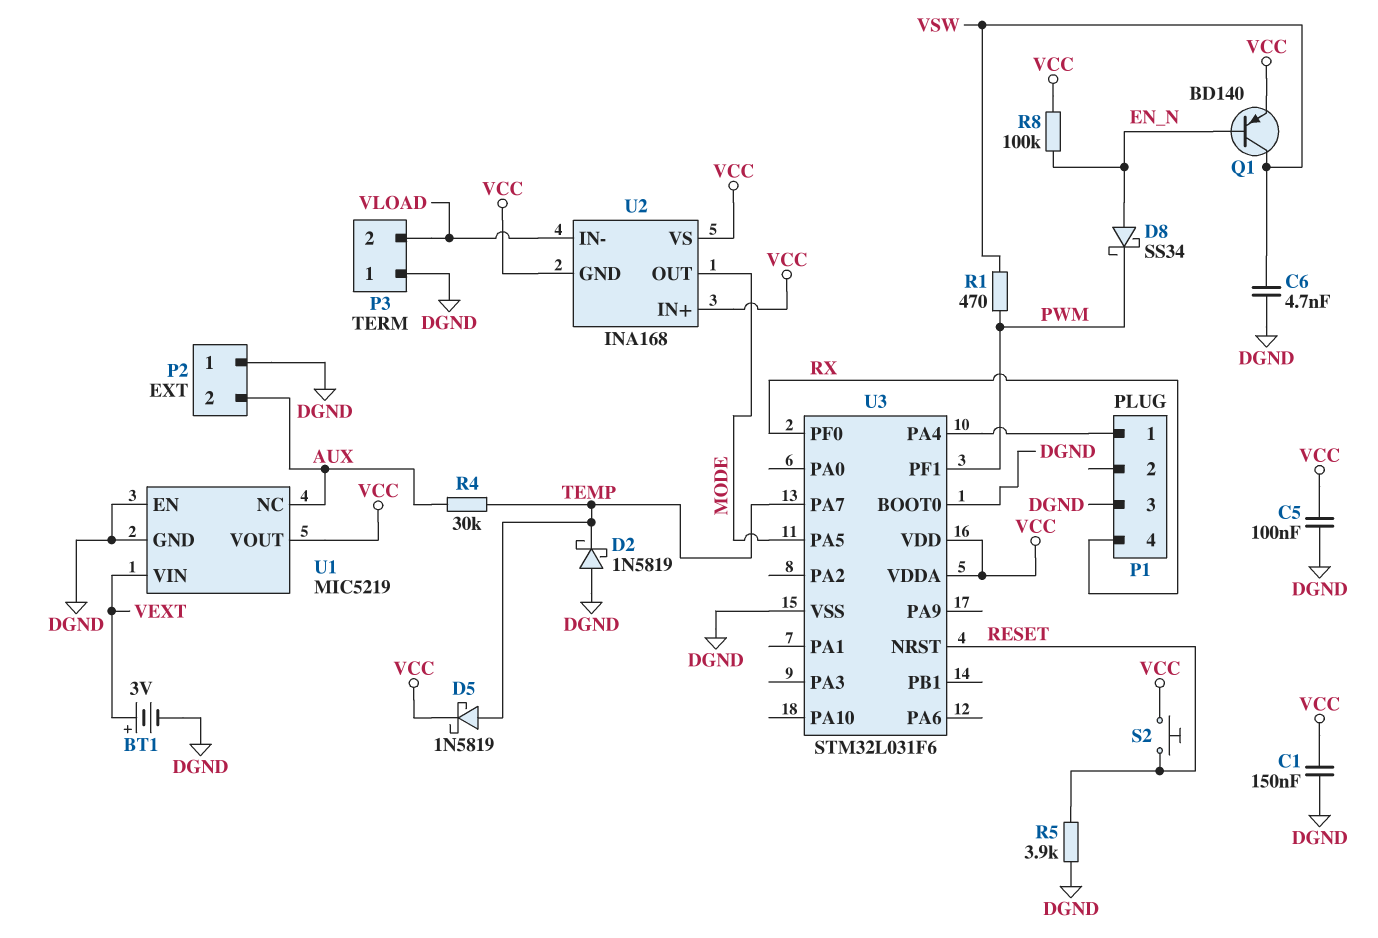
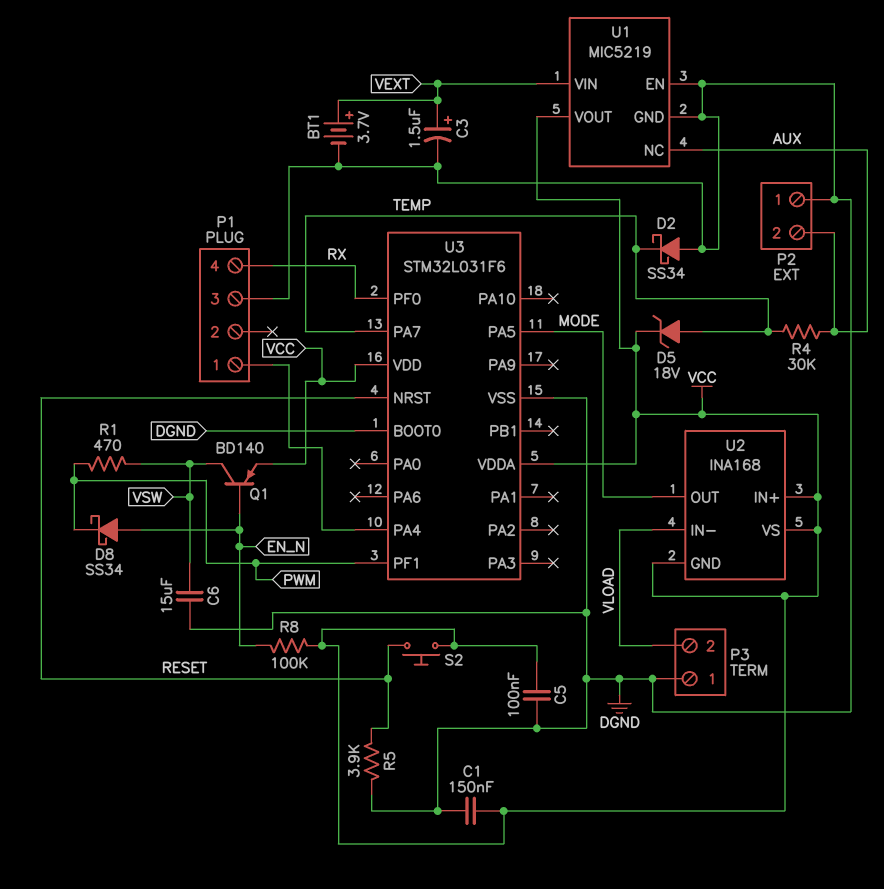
BT1: 3V (plus VEXT, minus DGND) -> 3.7V (plus VEXT, minus DGND)
C3: none -> 1.5uF (plus VEXT, minus DGND)
C6: 4.7nF (DGND, VSW) -> 15uF (DGND, VSW)
D2: schottky 1N5819 (A DGND, K TEMP) -> schottky SS34 (A DGND, K TEMP)
D5: schottky 1N5819 (A TEMP, K VCC) -> zener 18V (A TEMP, K VCC)

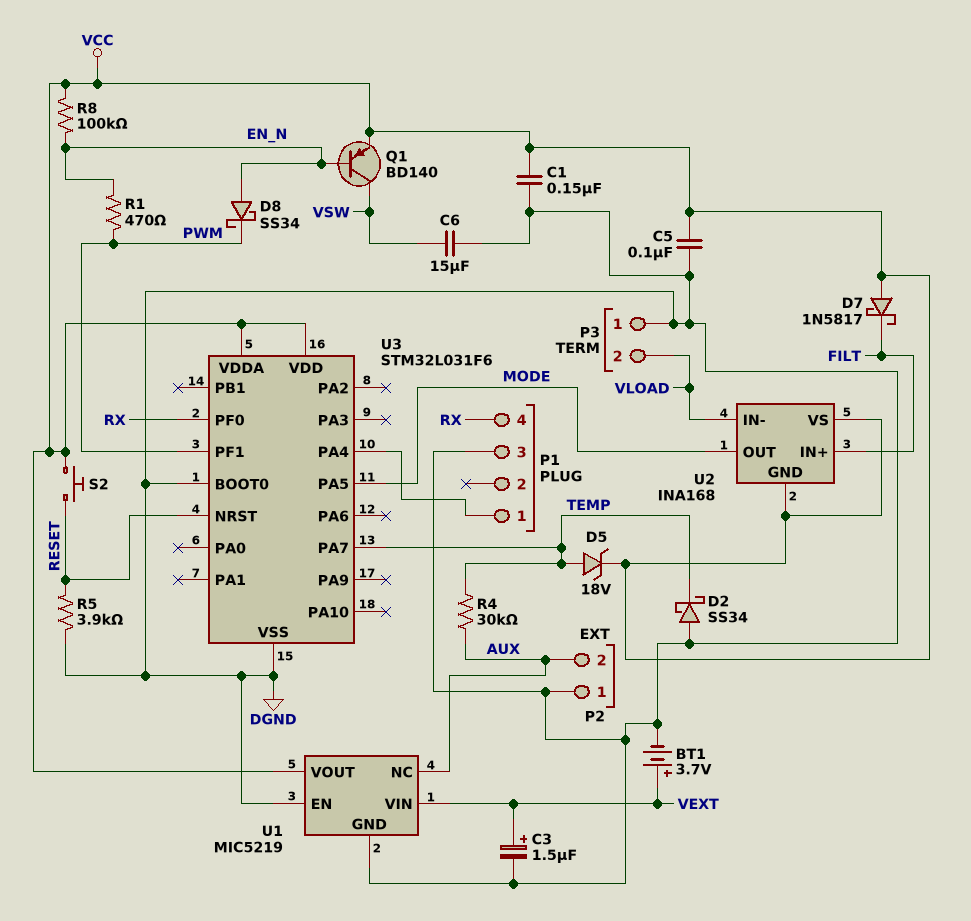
D7: none -> schottky 1N5817 (A VCC, K FILT)
R1: 470 (PWM, VSW) -> 470 (EN_N, PWM)
U2 pin IN+: VCC -> FILT

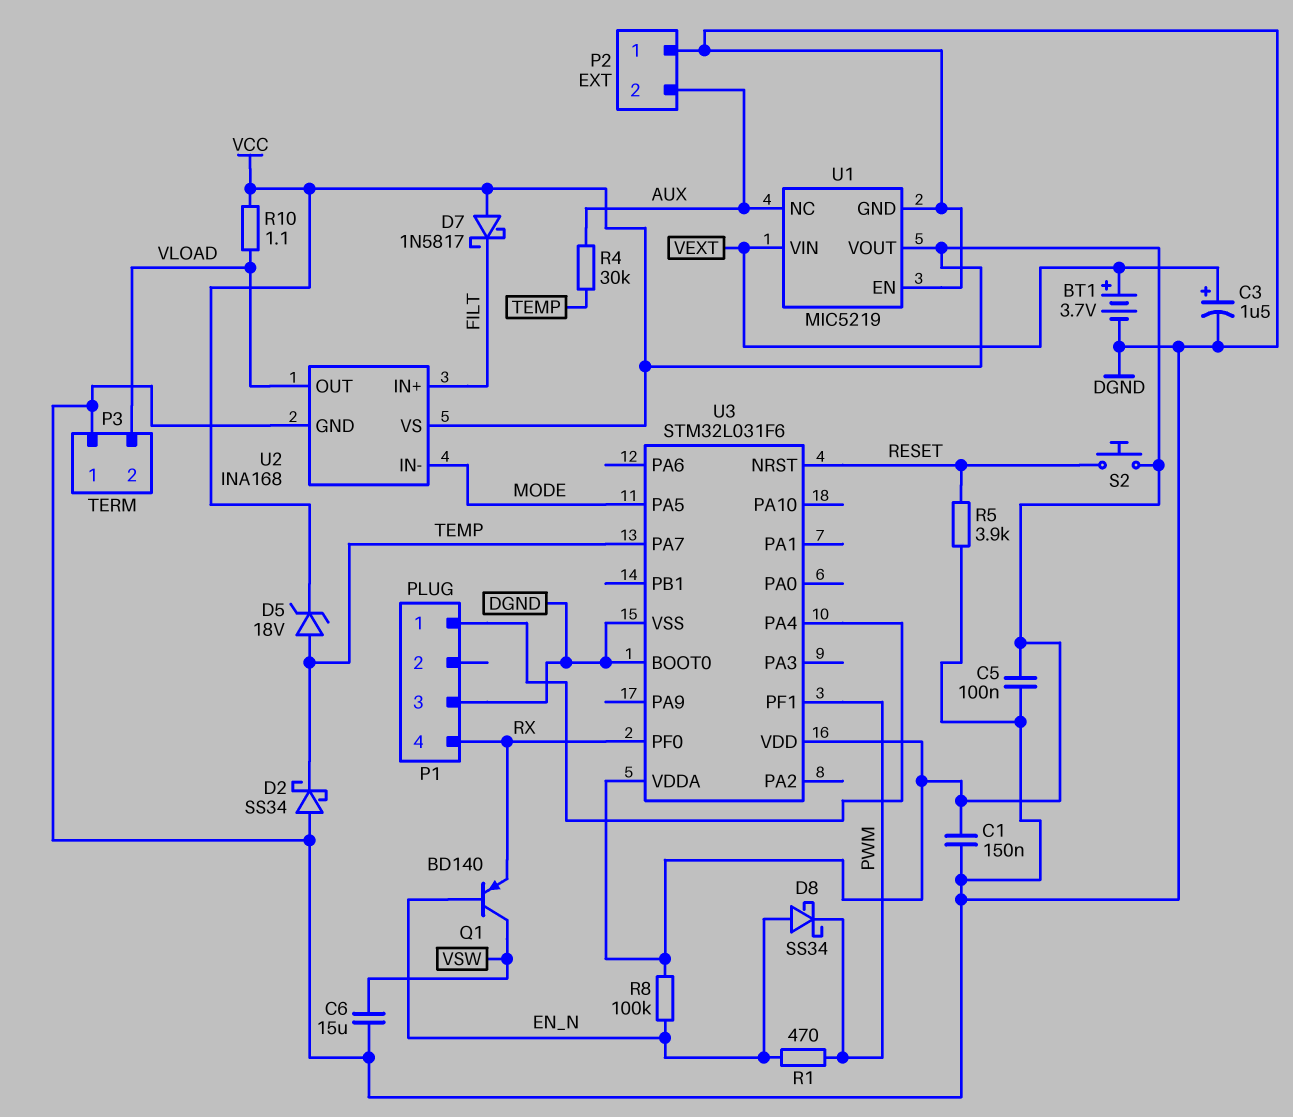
Q1: PNP BD140 (B EN_N, C VSW, E VCC) -> PNP BD140 (B EN_N, C VSW, E RX)
R10: none -> 1.1 (VCC, VLOAD)
U2 pin GND: VCC -> DGND
U2 pin IN-: VLOAD -> MODE
U2 pin OUT: MODE -> VLOAD

